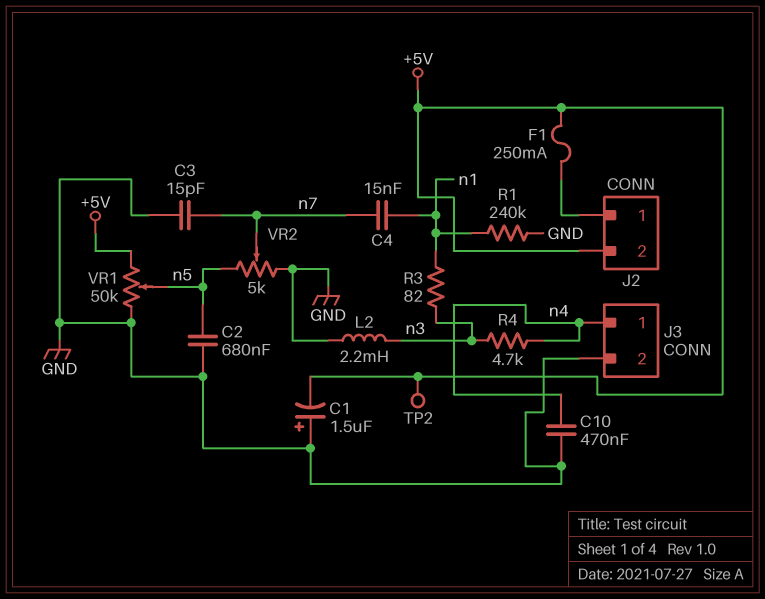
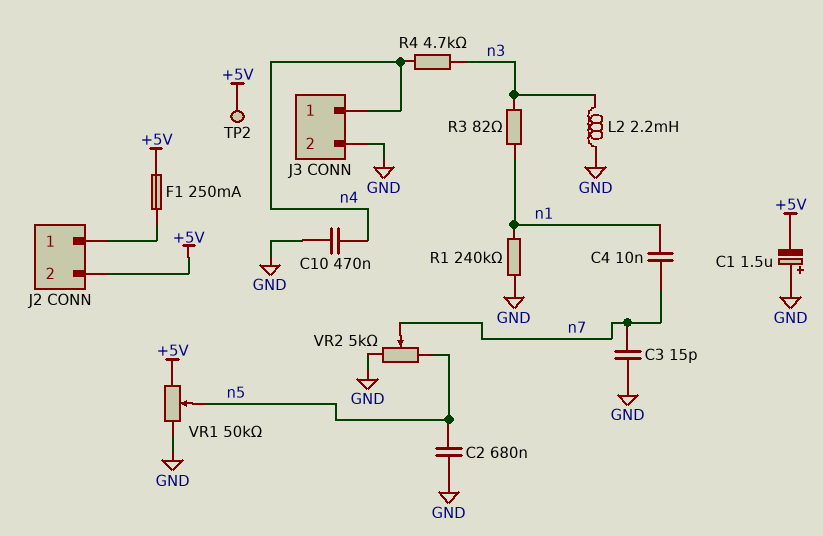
C4: 15nF (n1, n7) -> 10nF (n1, n7)

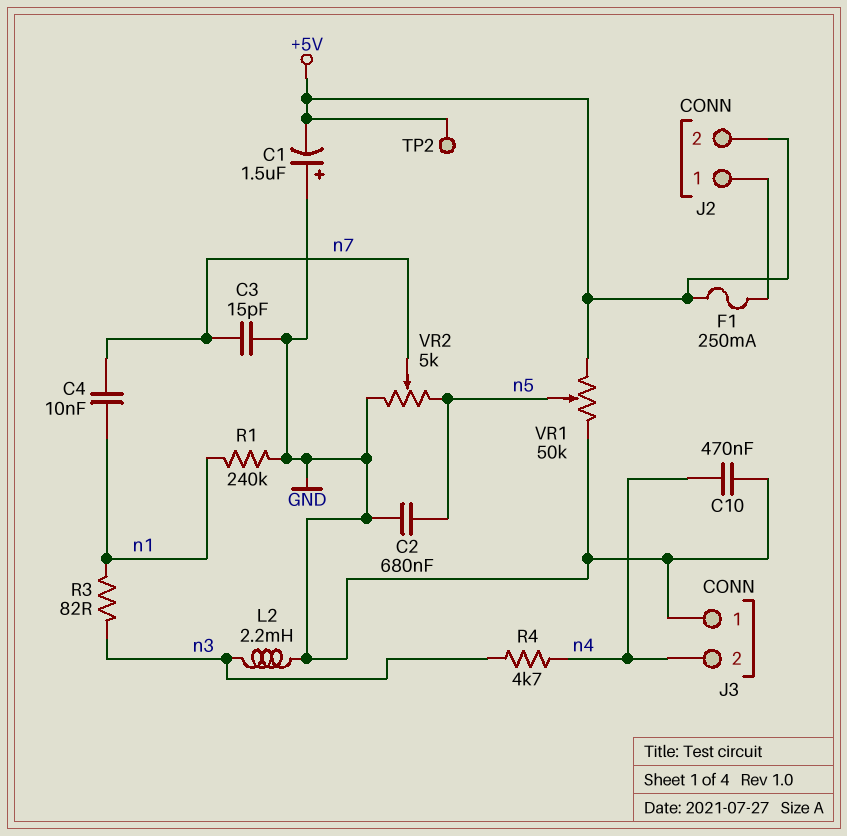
J3 pin 1: n4 -> GND
J3 pin 2: GND -> n4

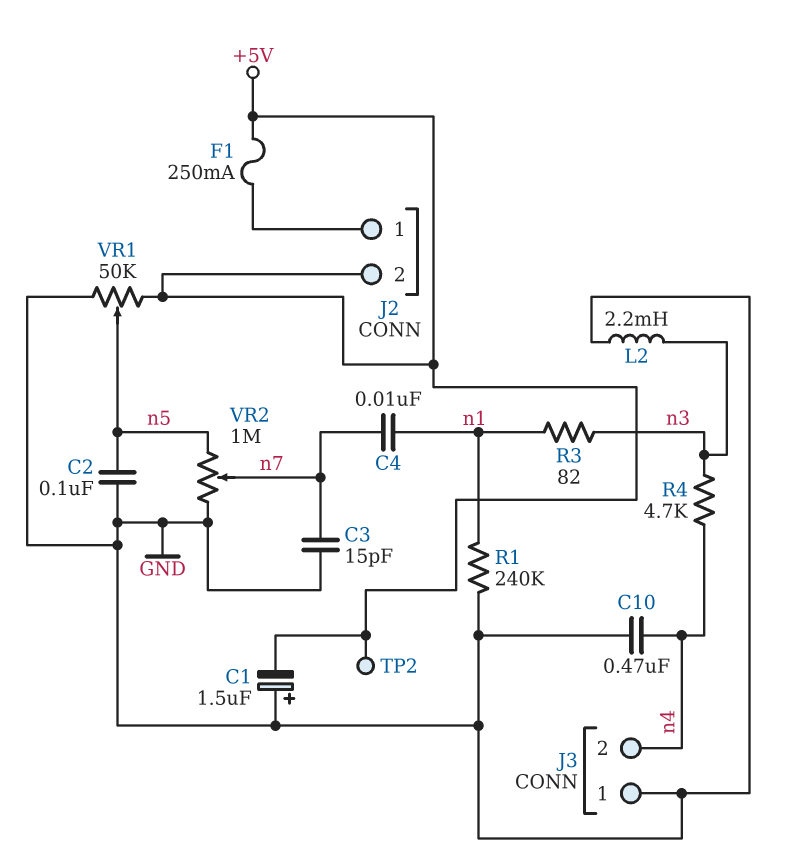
C2: 680nF (GND, n5) -> 100nF (GND, n5)
VR2: 5k (GND, n5, wiper n7) -> 1M (GND, n5, wiper n7)

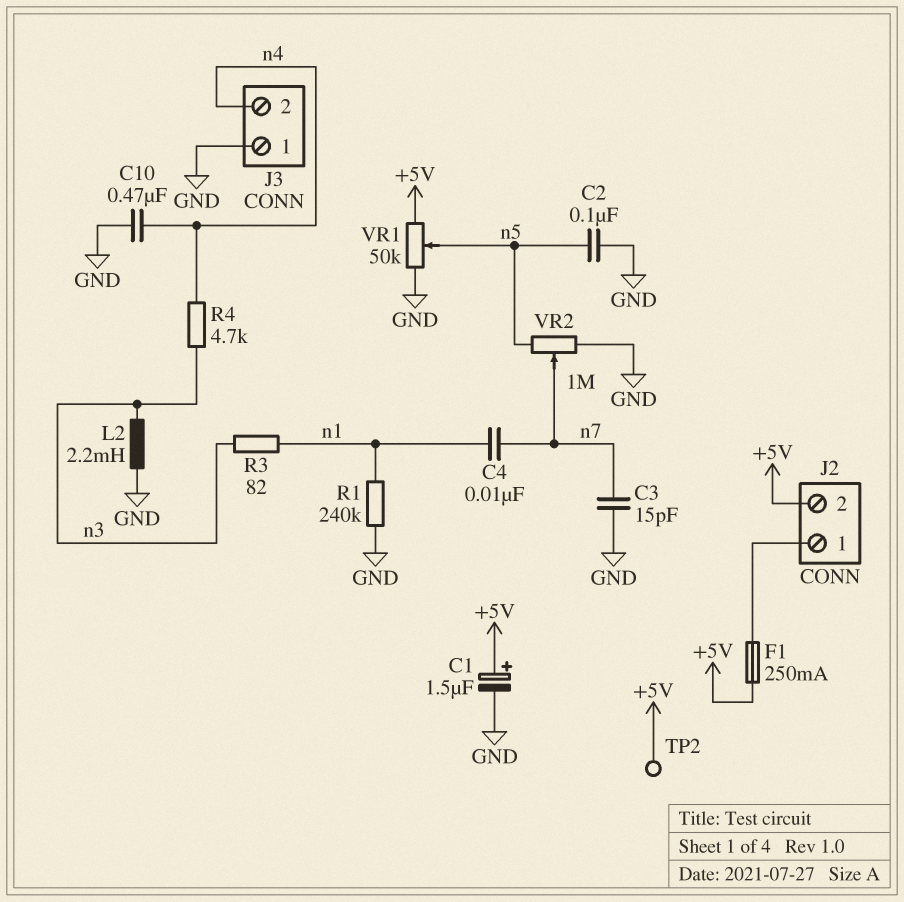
C1: 1.5uF (plus GND, minus +5V) -> 1.5uF (plus +5V, minus GND)

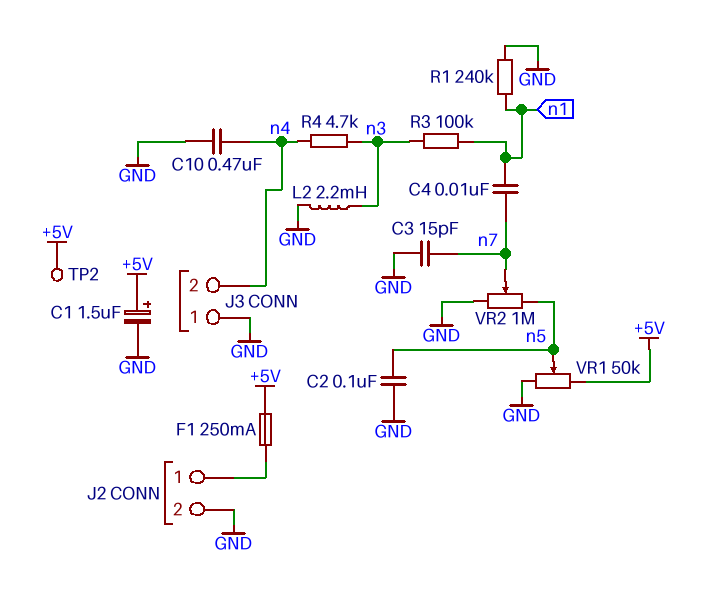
J2 pin 2: +5V -> GND
R3: 82 (n1, n3) -> 100k (n1, n3)

